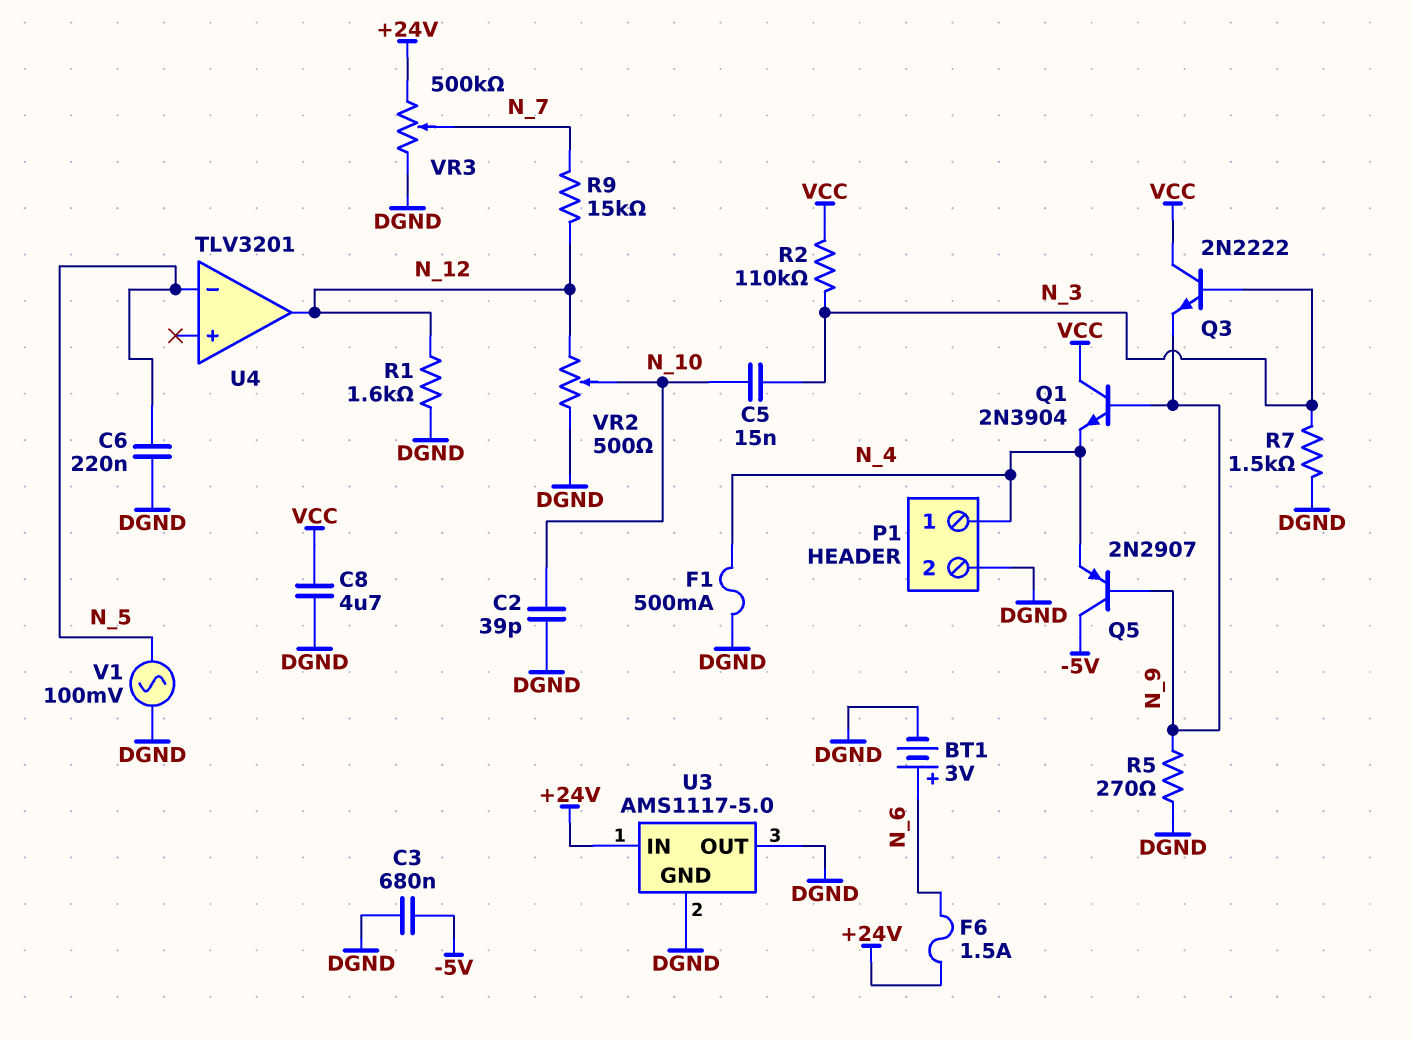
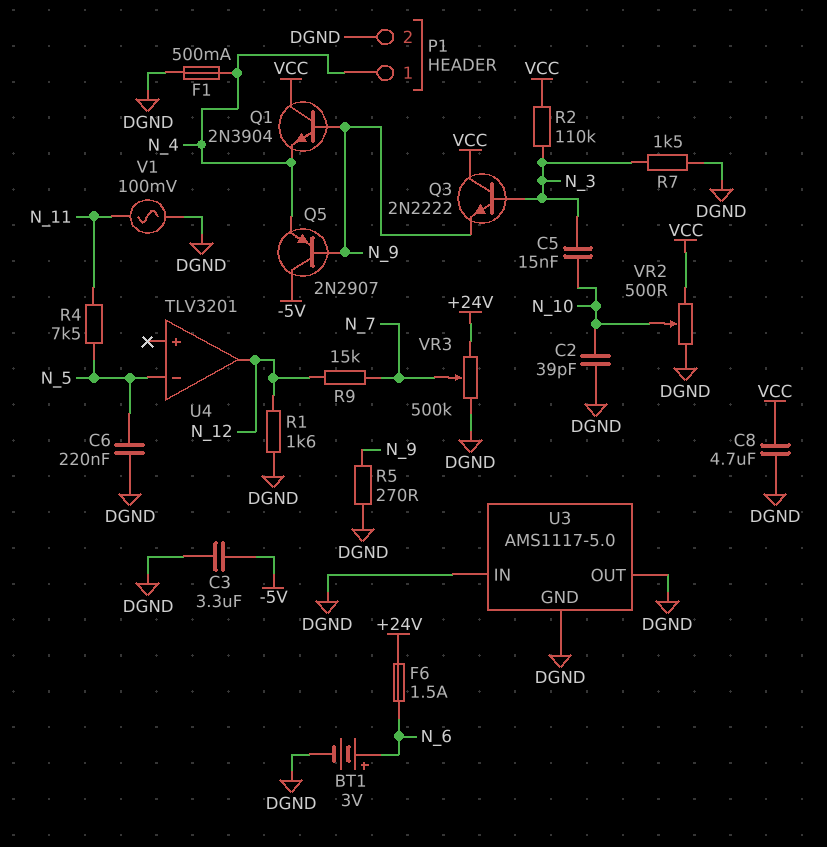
C3: 680nF (-5V, DGND) -> 3.3uF (-5V, DGND)
R4: none -> 7.5k (N_5, N_11)
U3 pin IN: +24V -> DGND
V1: AC 100mV (DGND, N_5) -> AC 100mV (DGND, N_11)
VR2: 500 (DGND, N_12, wiper N_10) -> 500 (DGND, VCC, wiper N_10)

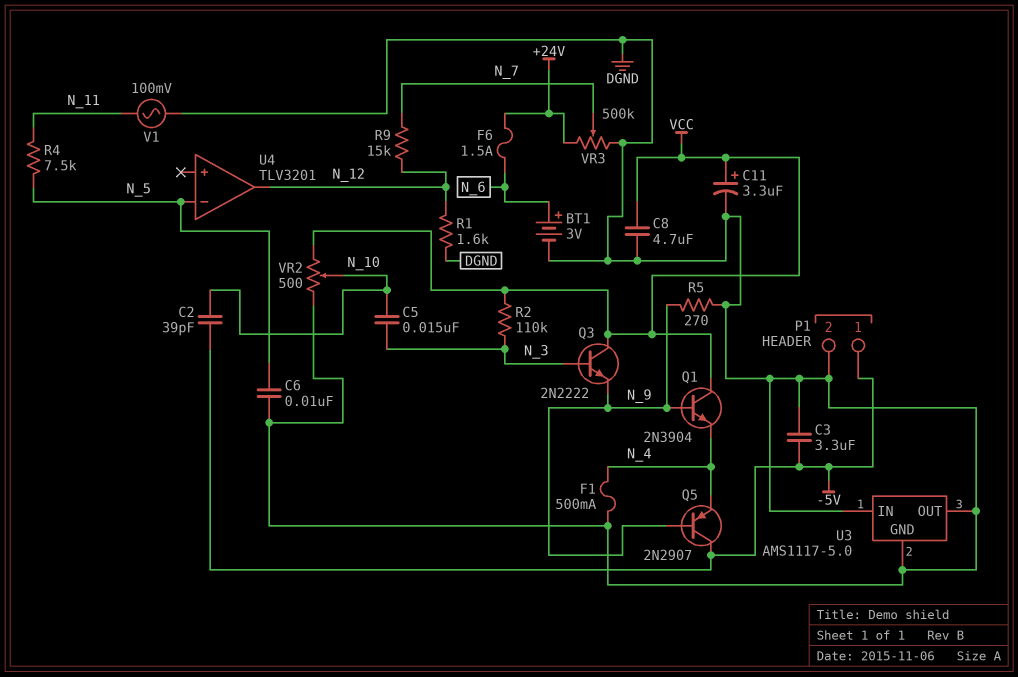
C2: 39pF (DGND, N_10) -> 39pF (-5V, N_10)
C6: 220nF (DGND, N_5) -> 10nF (DGND, N_5)
C11: none -> 3.3uF (plus VCC, minus DGND)
P1 pin 1: N_4 -> -5V
R7: 1.5k (DGND, N_3) -> none

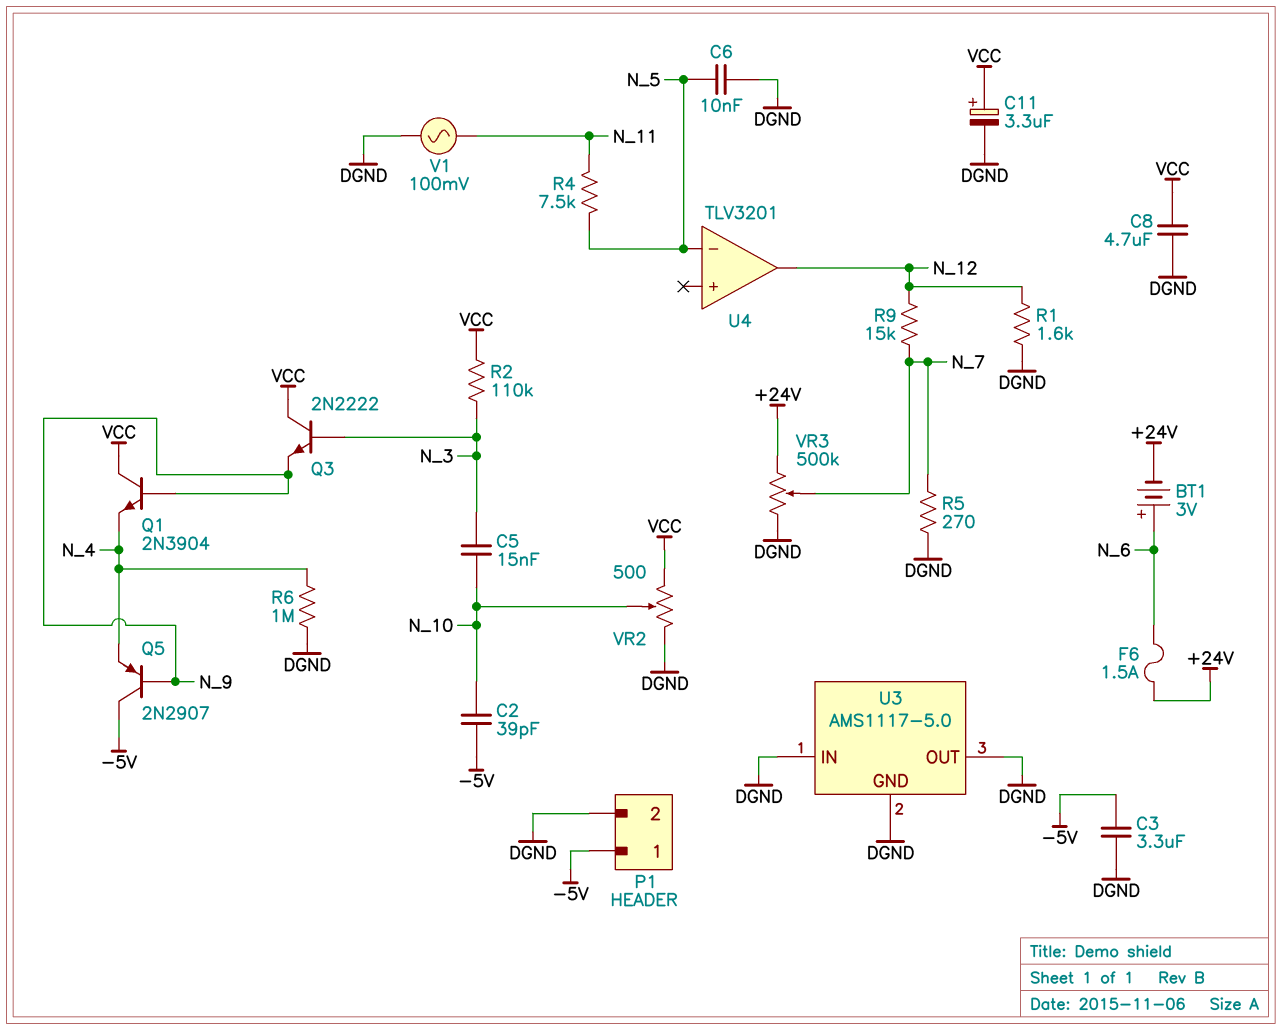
BT1: 3V (plus N_6, minus DGND) -> 3V (plus N_6, minus +24V)
F1: 500mA (DGND, N_4) -> none
R5: 270 (DGND, N_9) -> 270 (DGND, N_7)
R6: none -> 1M (DGND, N_4)

